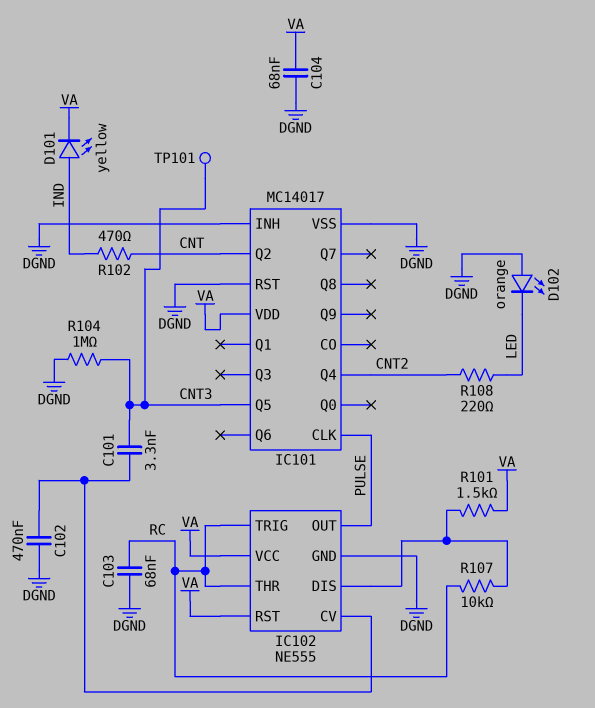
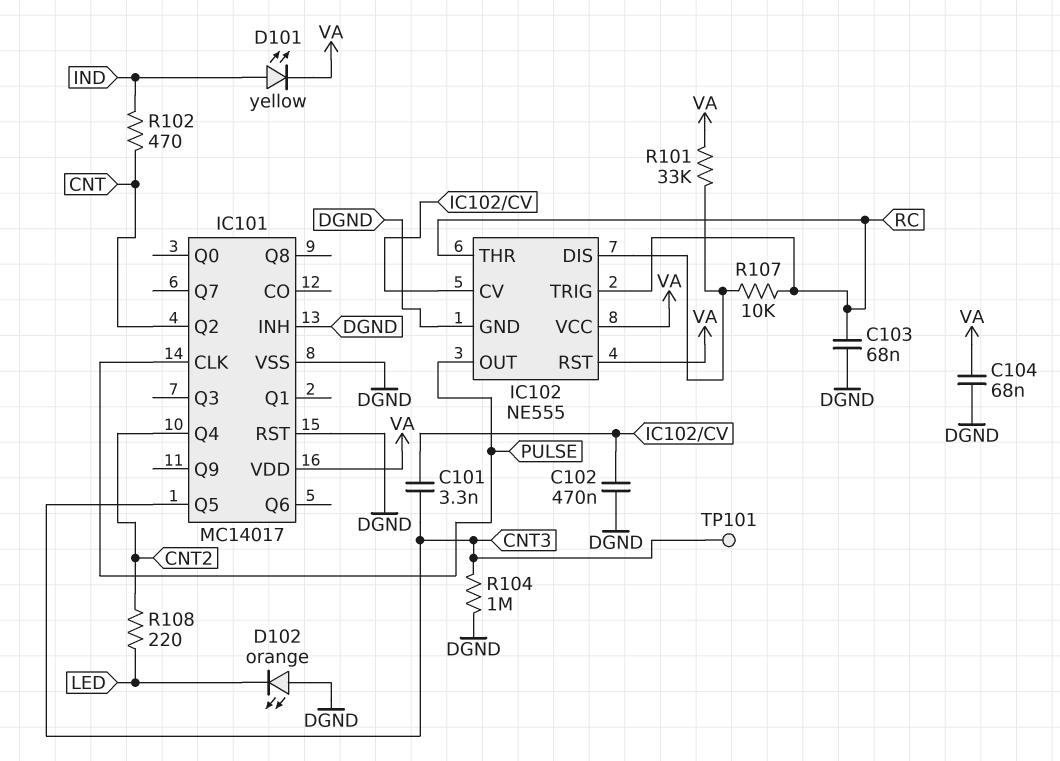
R101: 1.5k (IC102/DIS, VA) -> 33k (IC102/DIS, VA)

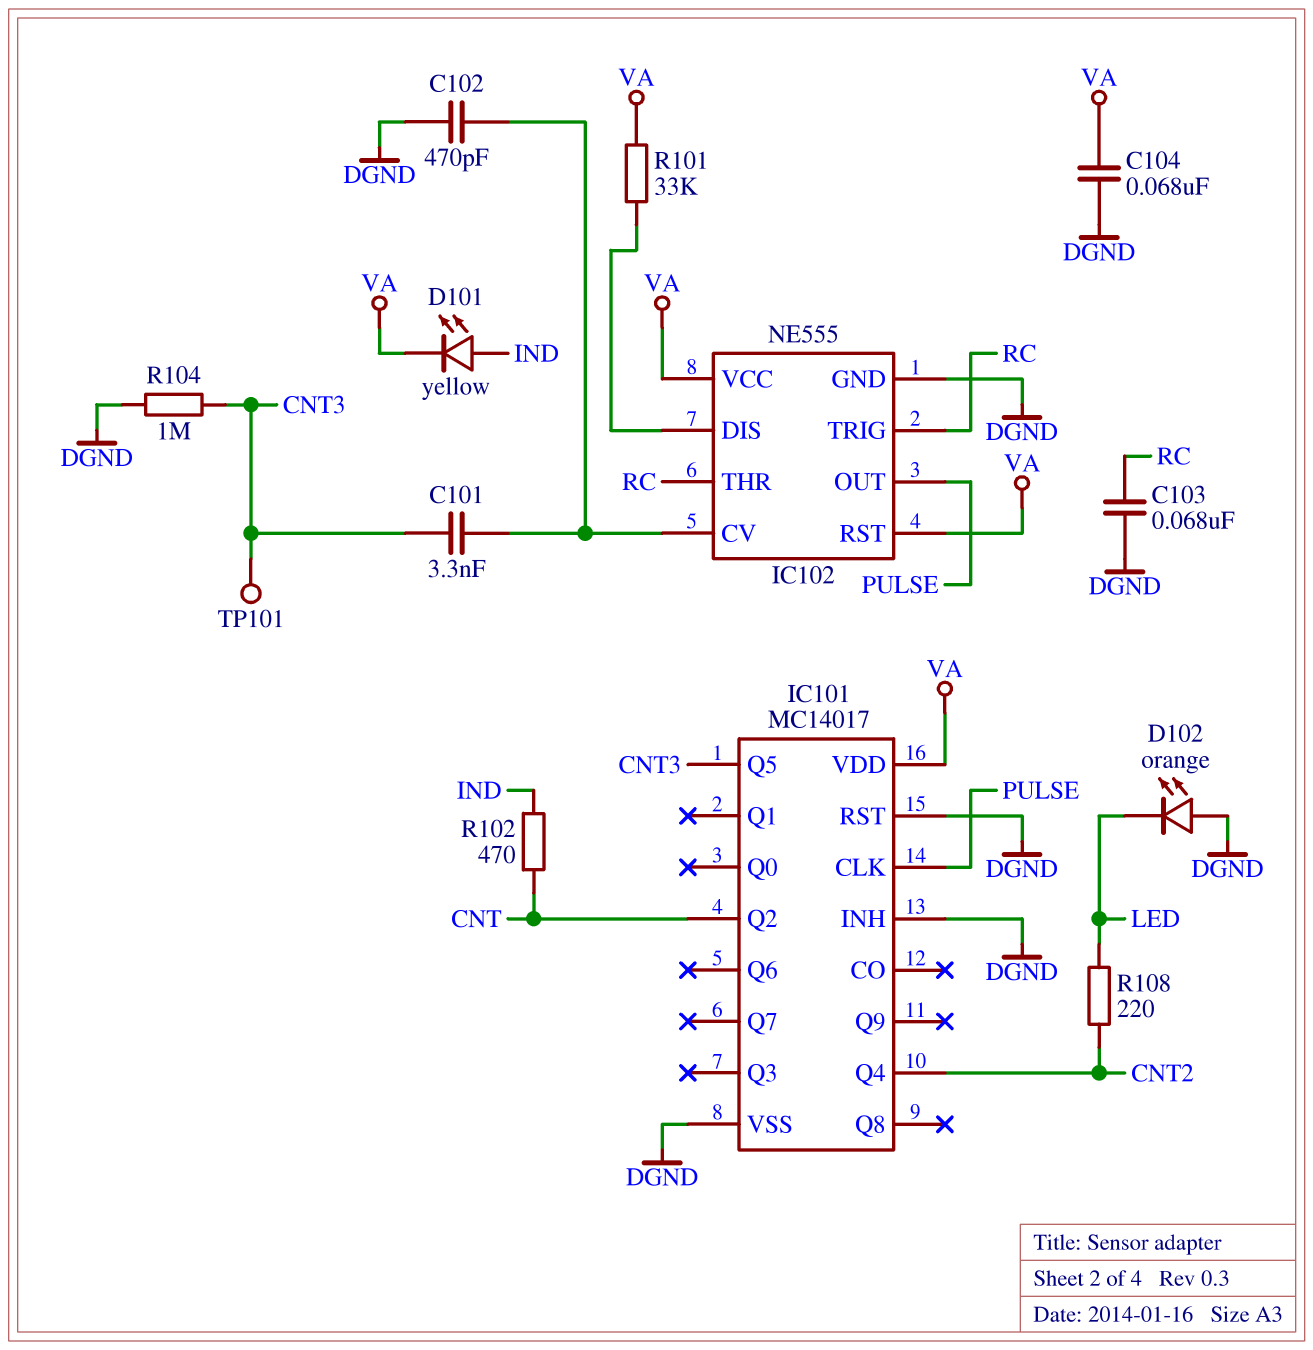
C102: 470nF (DGND, IC102/CV) -> 470pF (DGND, IC102/CV)
R107: 10k (IC102/DIS, RC) -> none

